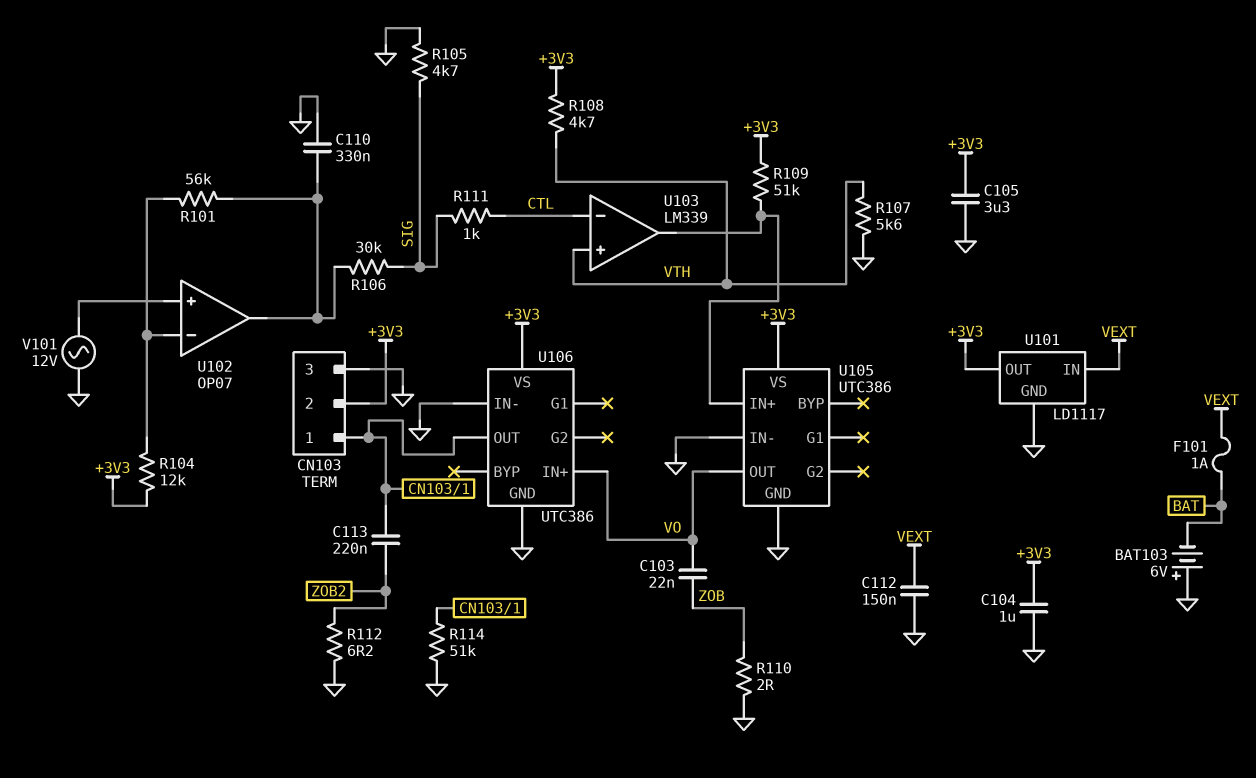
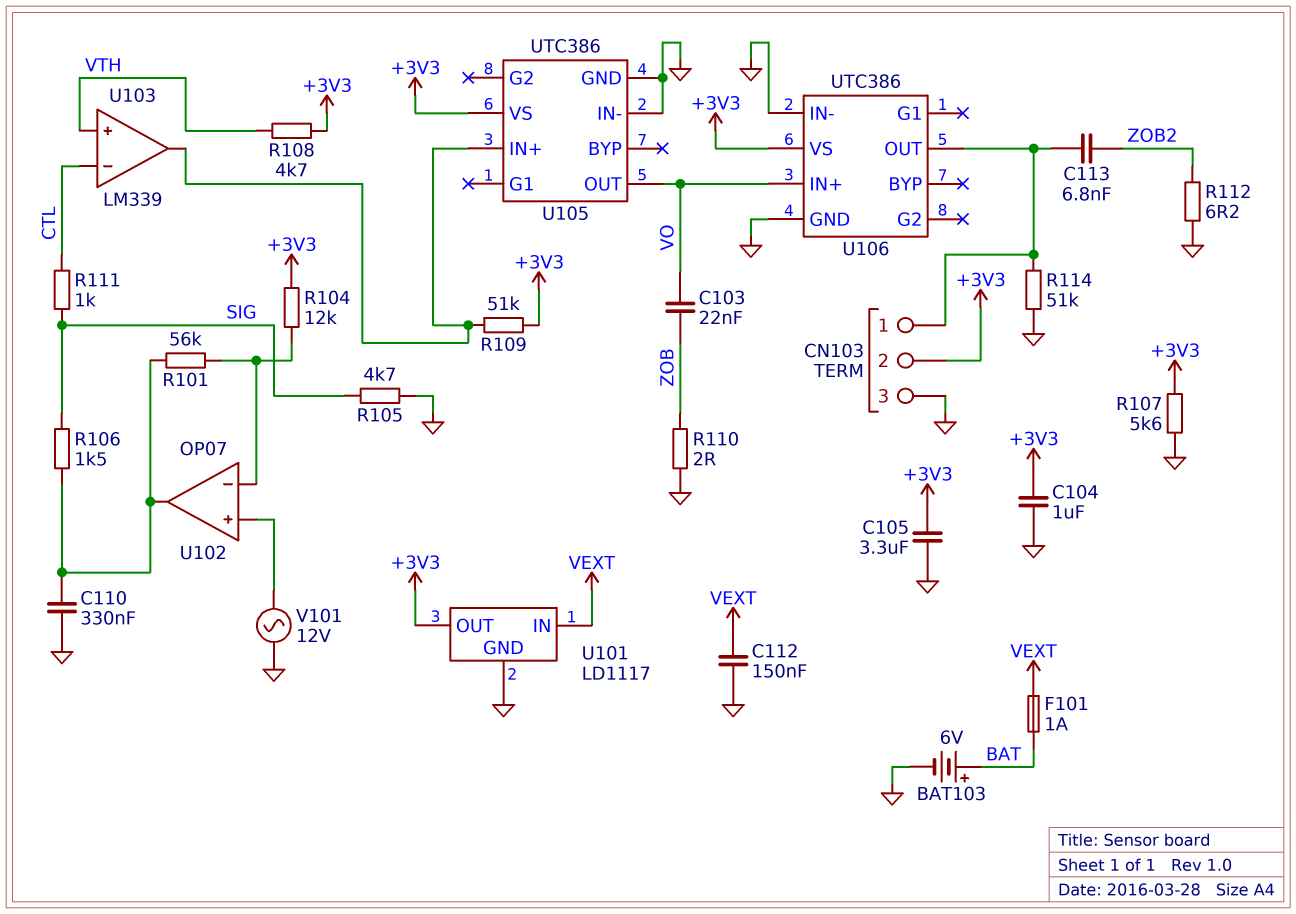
BAT103: 6V (plus GND, minus BAT) -> 6V (plus BAT, minus GND)
C113: 220nF (CN103/1, ZOB2) -> 6.8nF (CN103/1, ZOB2)
R106: 30k (SIG, U102/out) -> 1.5k (SIG, U102/out)
R107: 5.6k (GND, VTH) -> 5.6k (+3V3, GND)

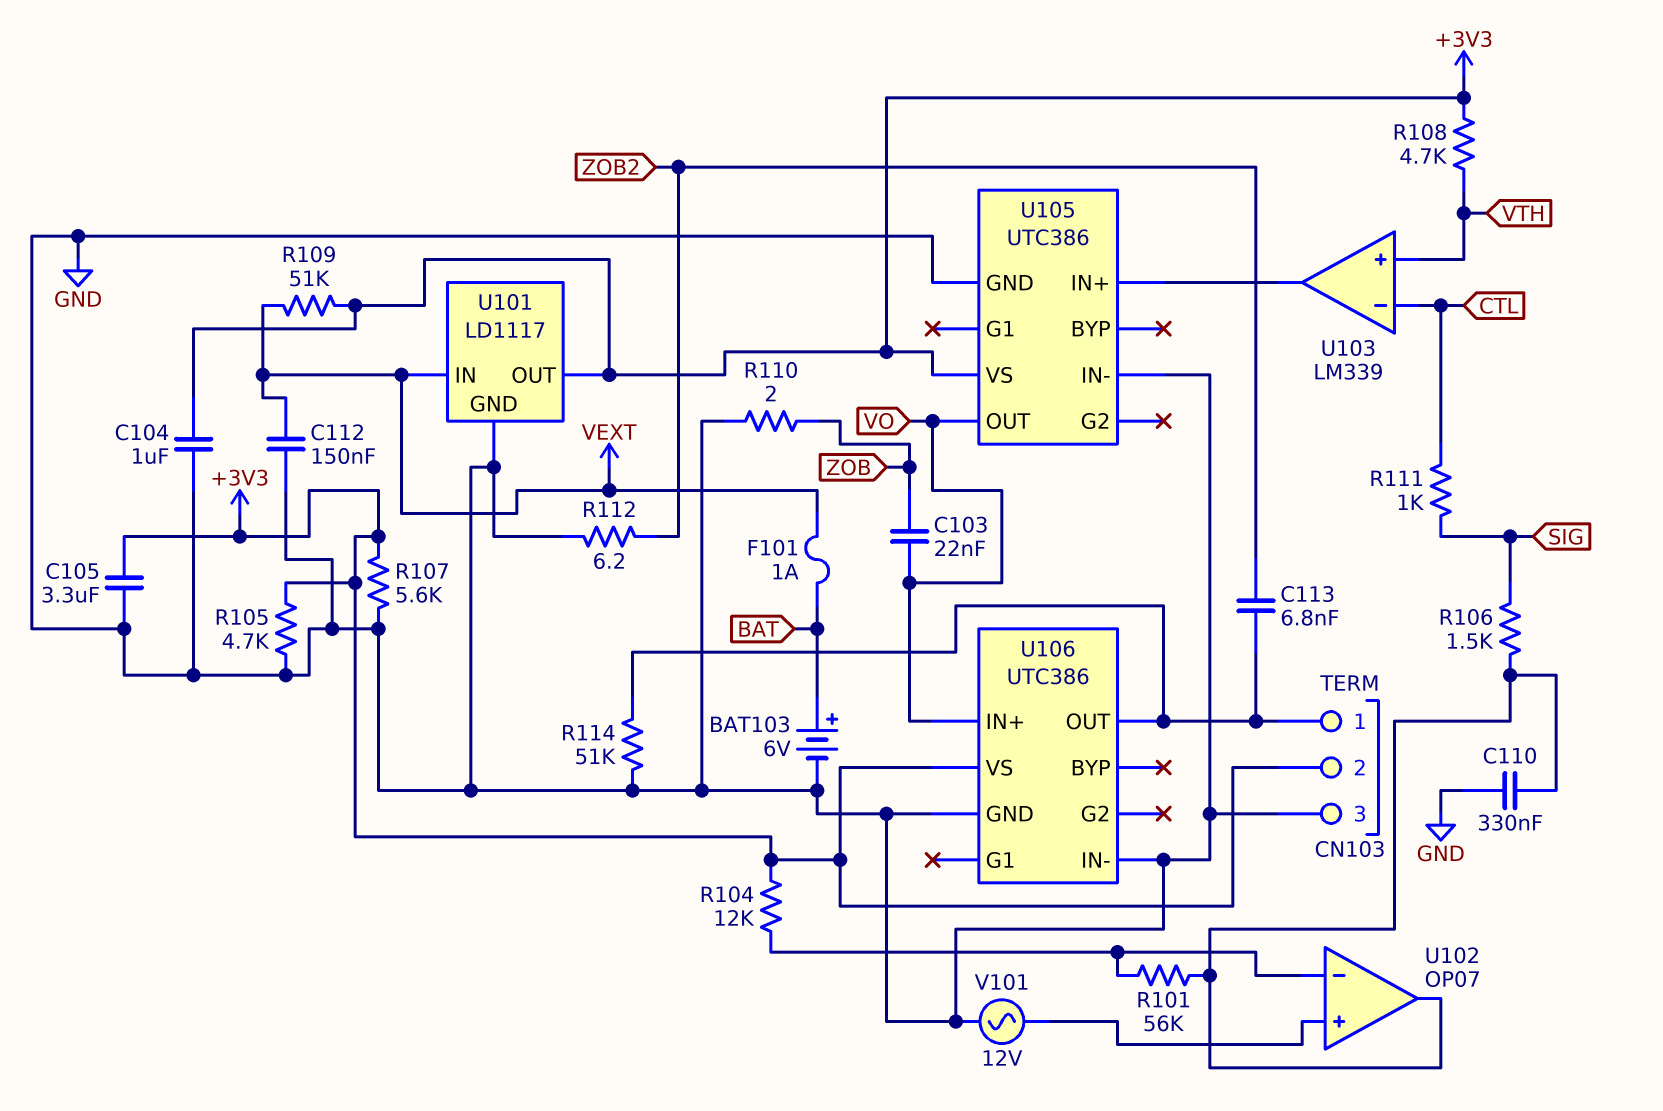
R105: 4.7k (GND, SIG) -> 4.7k (+3V3, GND)
R109: 51k (+3V3, U103/out) -> 51k (+3V3, VEXT)

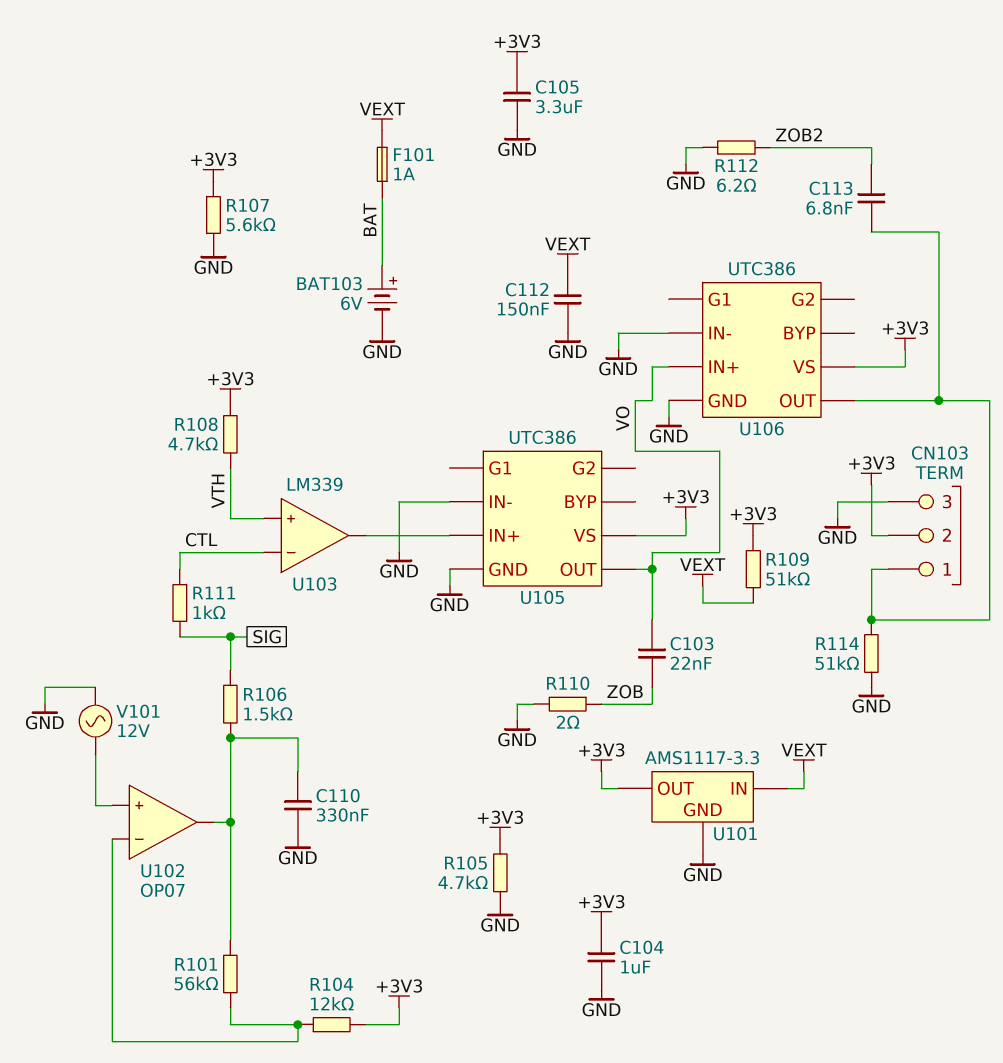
U101: LD1117 -> AMS1117-3.3

